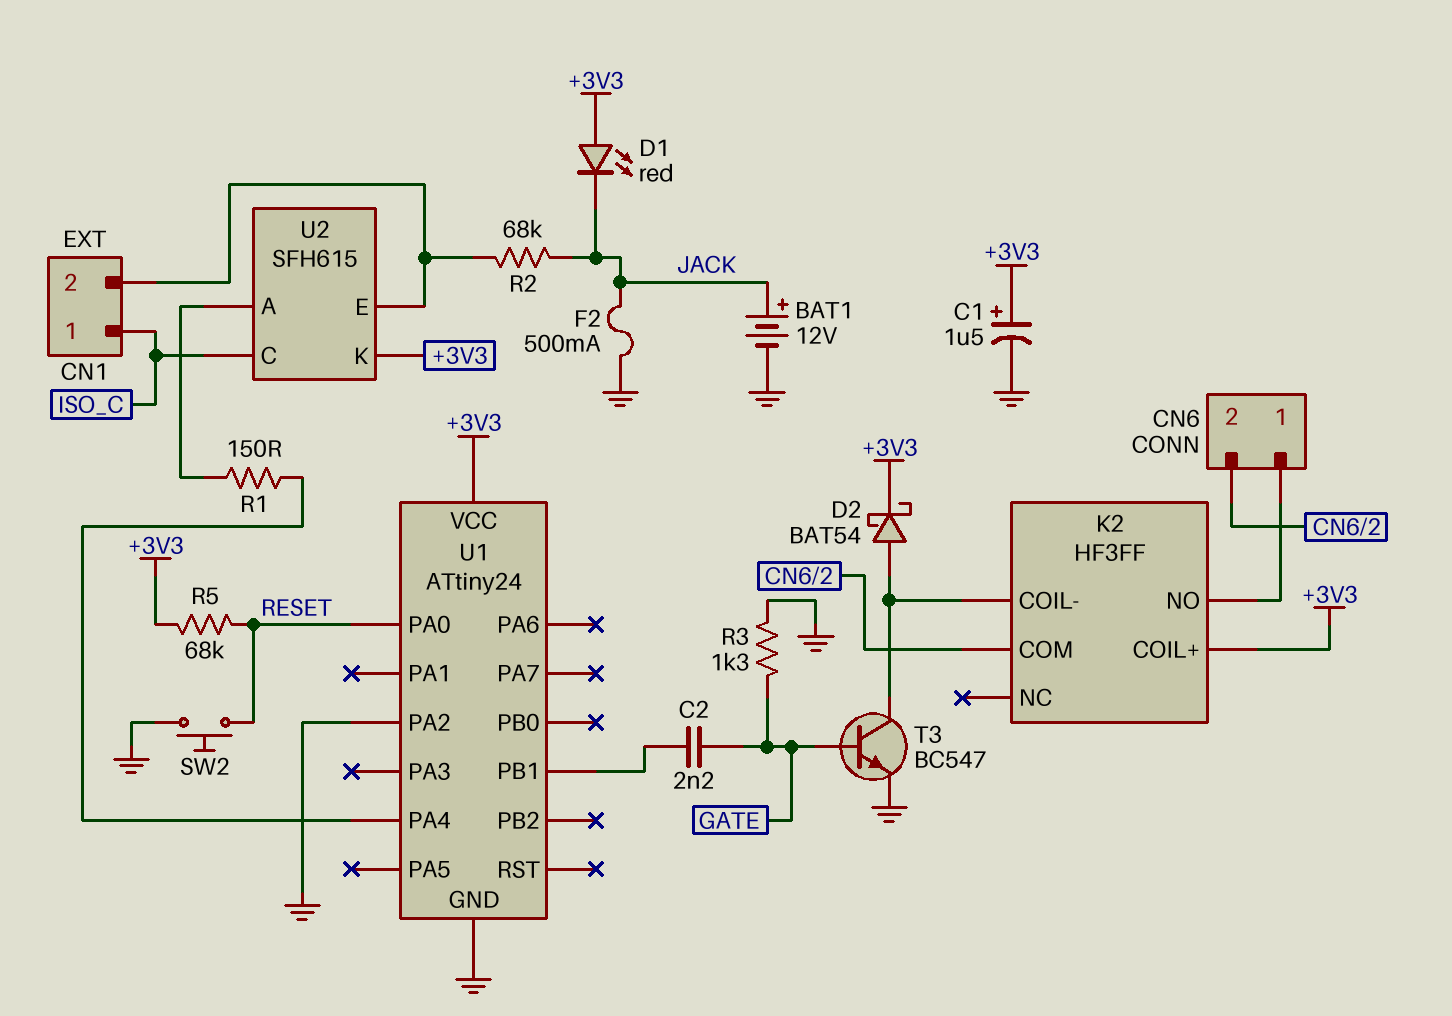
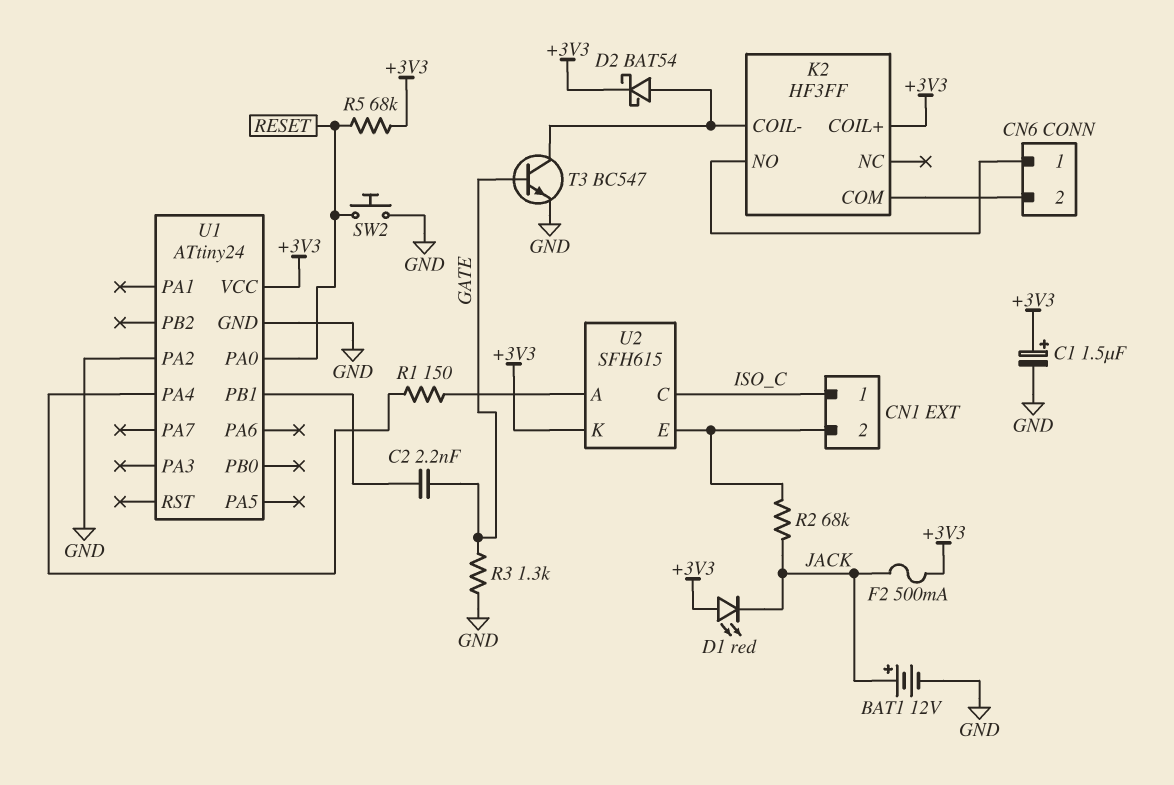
F2: 500mA (GND, JACK) -> 500mA (+3V3, JACK)

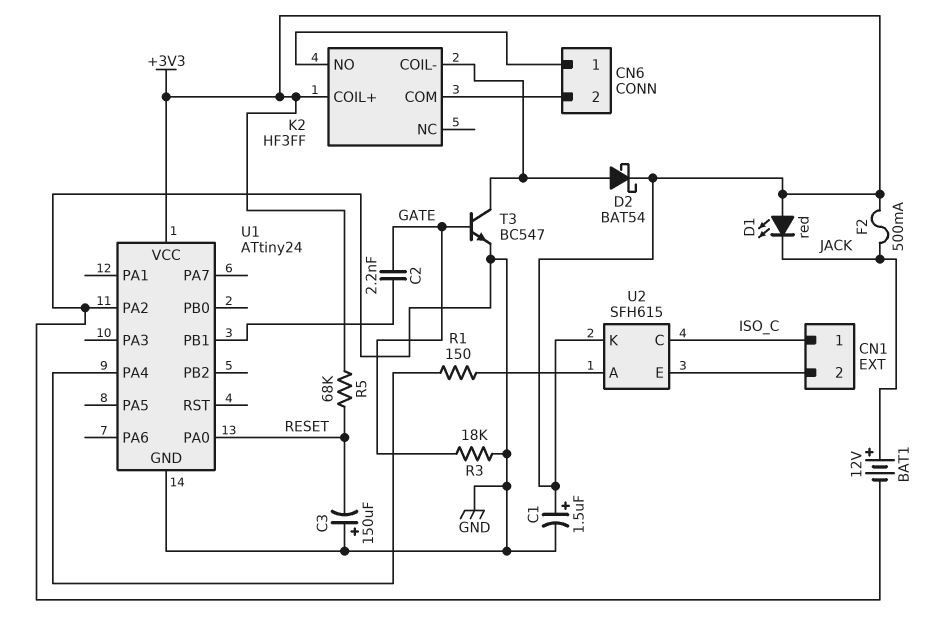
C3: none -> 150uF (plus GND, minus RESET)
R2: 68k (CN1/2, JACK) -> none
R3: 1.3k (GATE, GND) -> 18k (GATE, GND)
SW2: button (GND, RESET) -> none

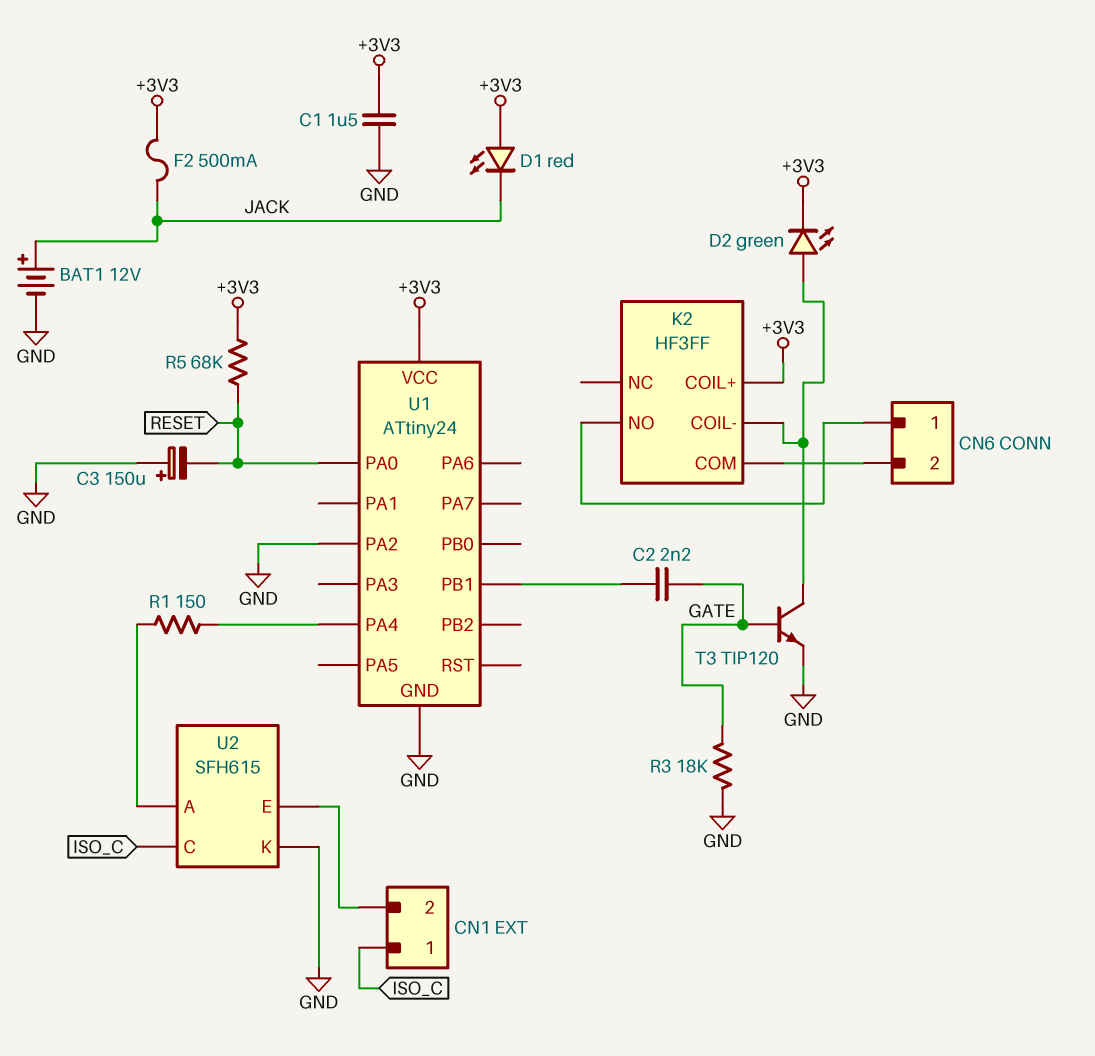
C1: 1.5uF (plus +3V3, minus GND) -> 1.5uF (+3V3, GND)
D2: schottky BAT54 (A K2/COIL-, K +3V3) -> LED green (A K2/COIL-, K +3V3)
T3: NPN BC547 (B GATE, C K2/COIL-, E GND) -> NPN TIP120 (B GATE, C K2/COIL-, E GND)
U2 pin K: +3V3 -> GND

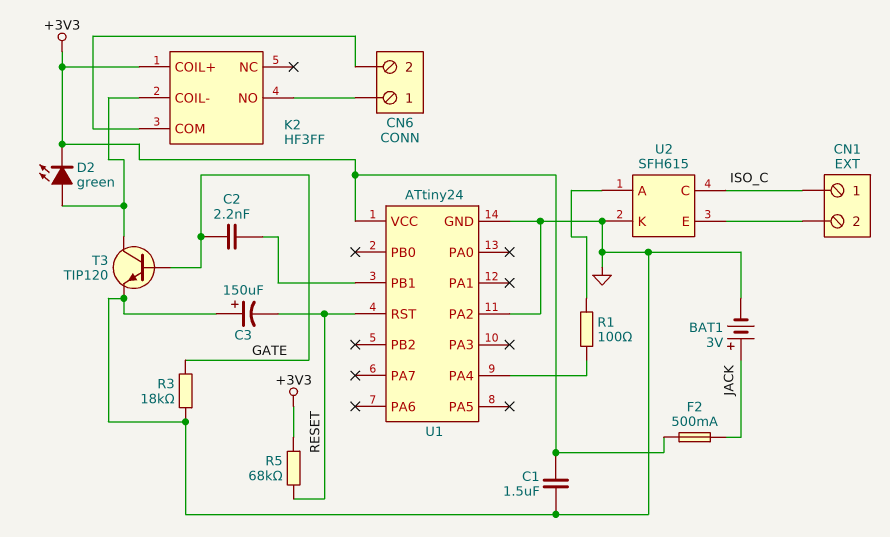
BAT1: 12V (plus JACK, minus GND) -> 3V (plus JACK, minus GND)
D1: LED red (A +3V3, K JACK) -> none
R1: 150 (U1/PA4, U2/A) -> 100 (U1/PA4, U2/A)
U1 pin PA0: RESET -> none
U1 pin RST: none -> RESET

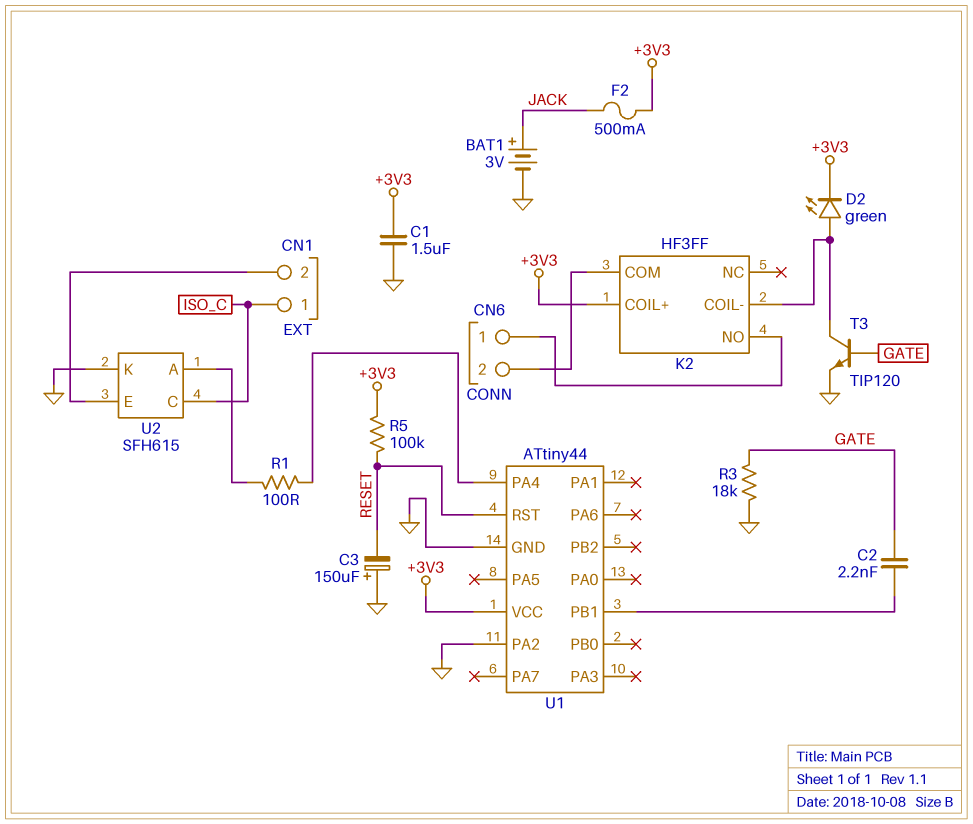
R5: 68k (+3V3, RESET) -> 100k (+3V3, RESET)
U1: ATtiny24 -> ATtiny44

